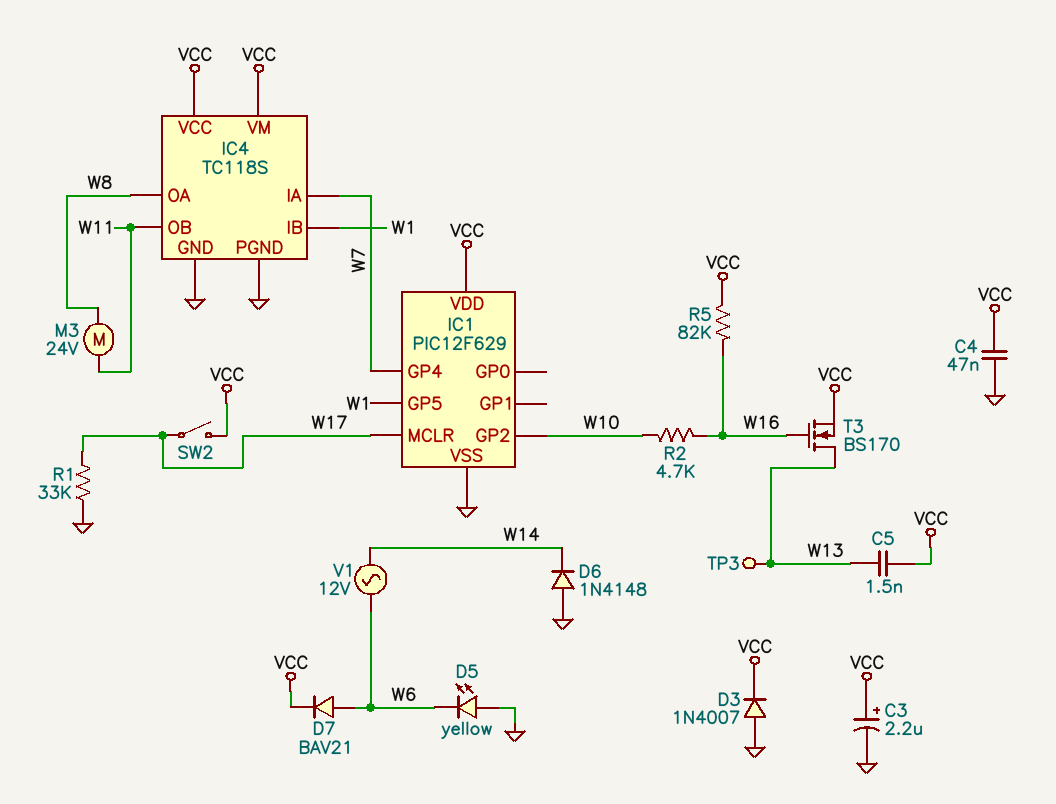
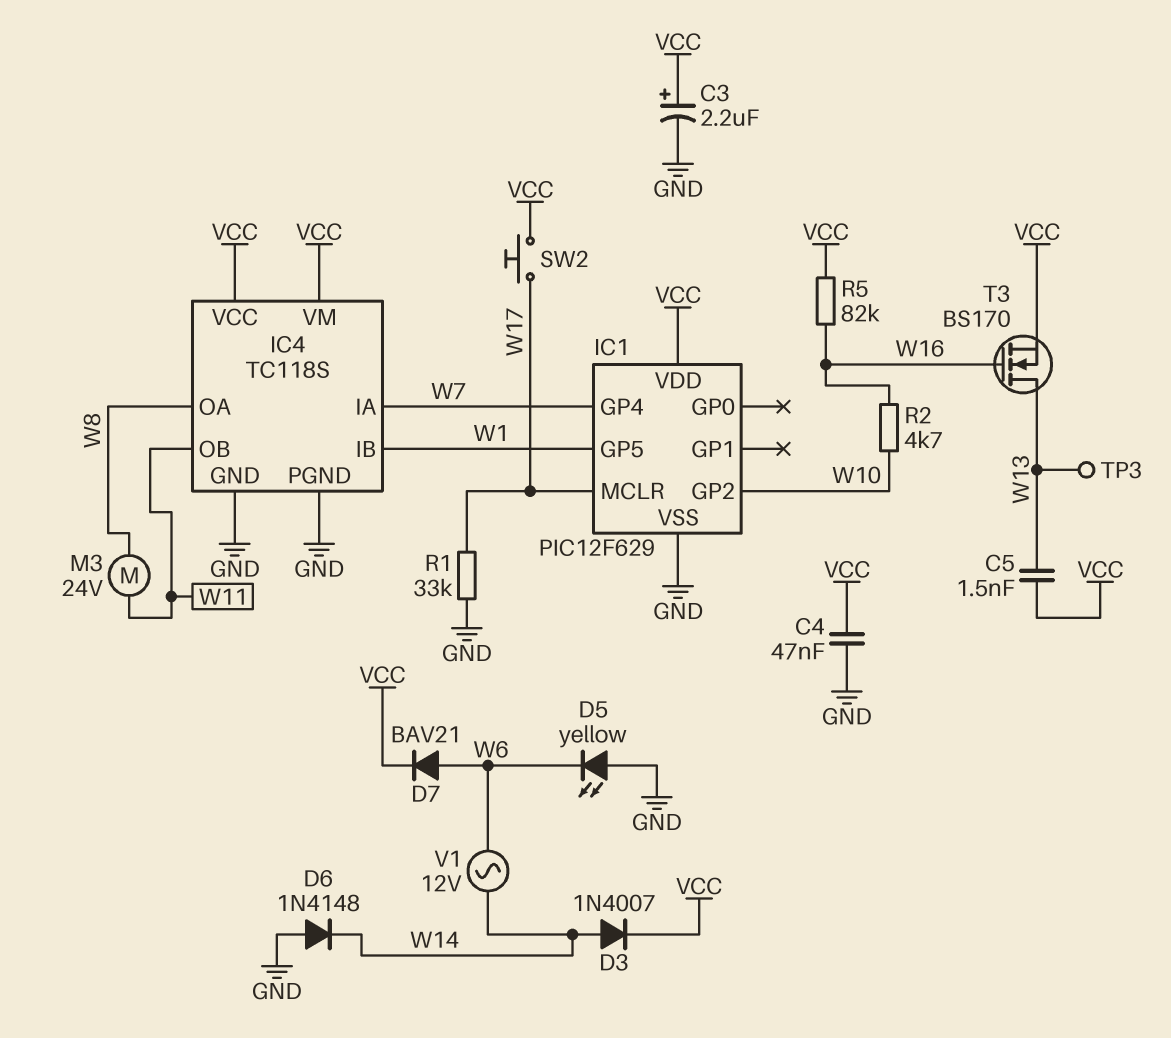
D3: diode 1N4007 (A GND, K VCC) -> diode 1N4007 (A W14, K VCC)
SW2: switch (VCC, W17) -> button (VCC, W17)

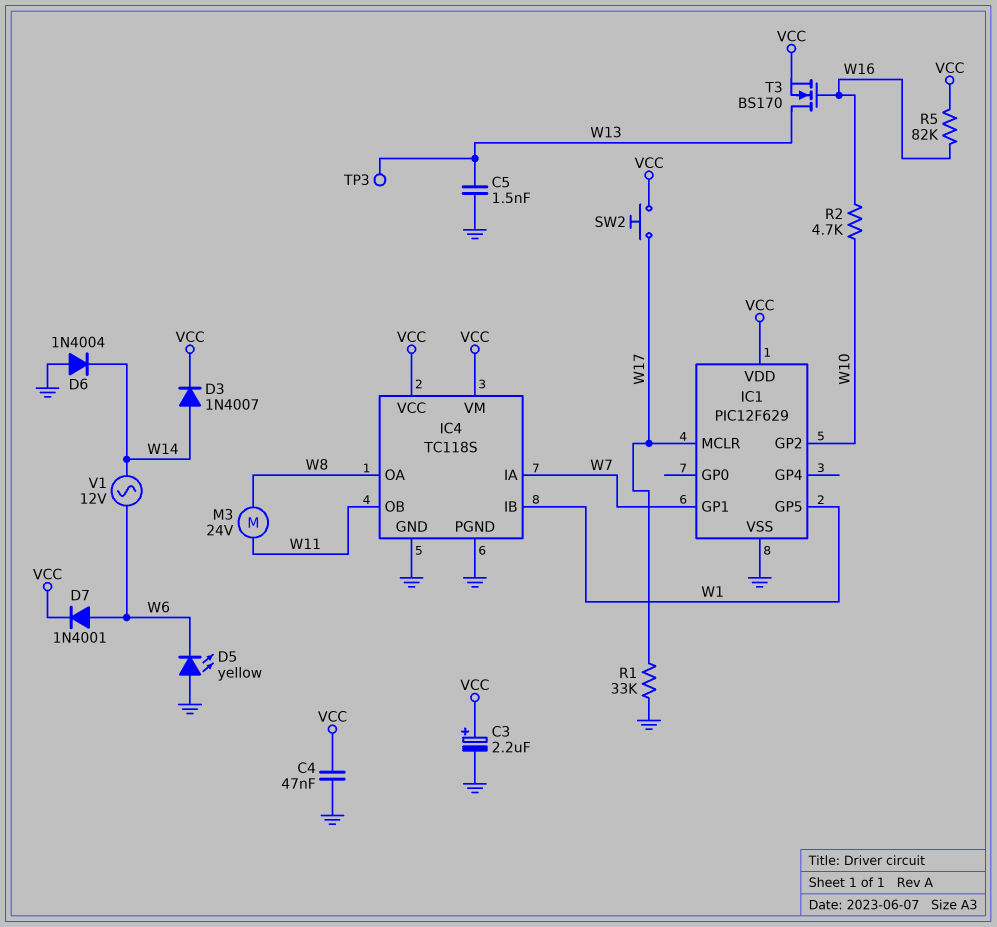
C5: 1.5nF (VCC, W13) -> 1.5nF (GND, W13)
D6: diode 1N4148 (A GND, K W14) -> diode 1N4004 (A GND, K W14)
D7: diode BAV21 (A W6, K VCC) -> diode 1N4001 (A W6, K VCC)
IC1 pin GP1: none -> W7
IC1 pin GP4: W7 -> none

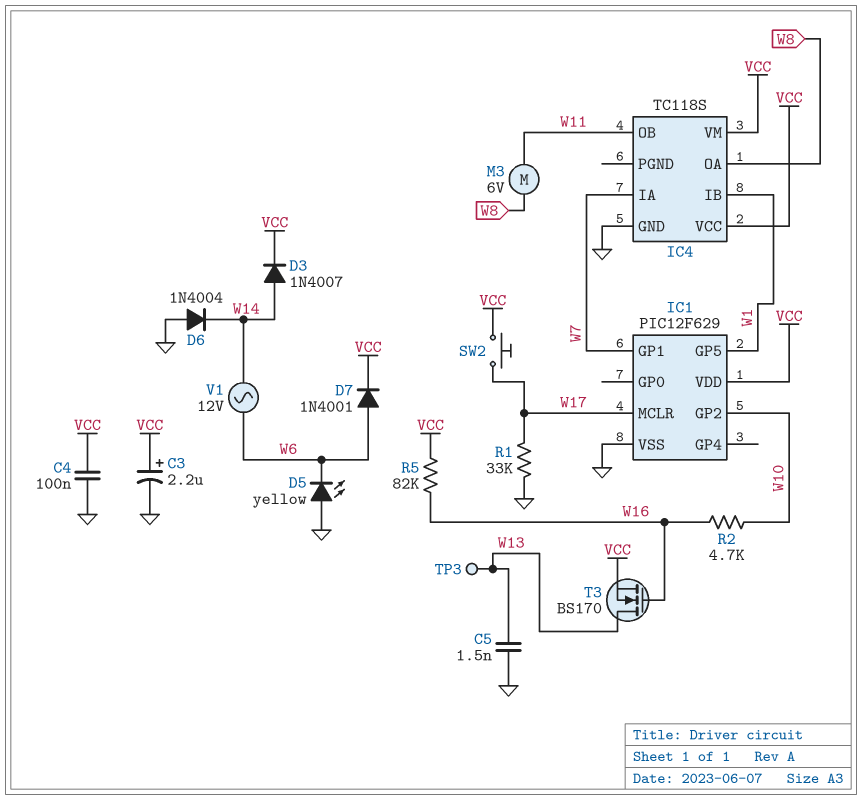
C4: 47nF (GND, VCC) -> 100nF (GND, VCC)
IC4 pin PGND: GND -> none
M3: motor 24V (W8, W11) -> motor 6V (W8, W11)

